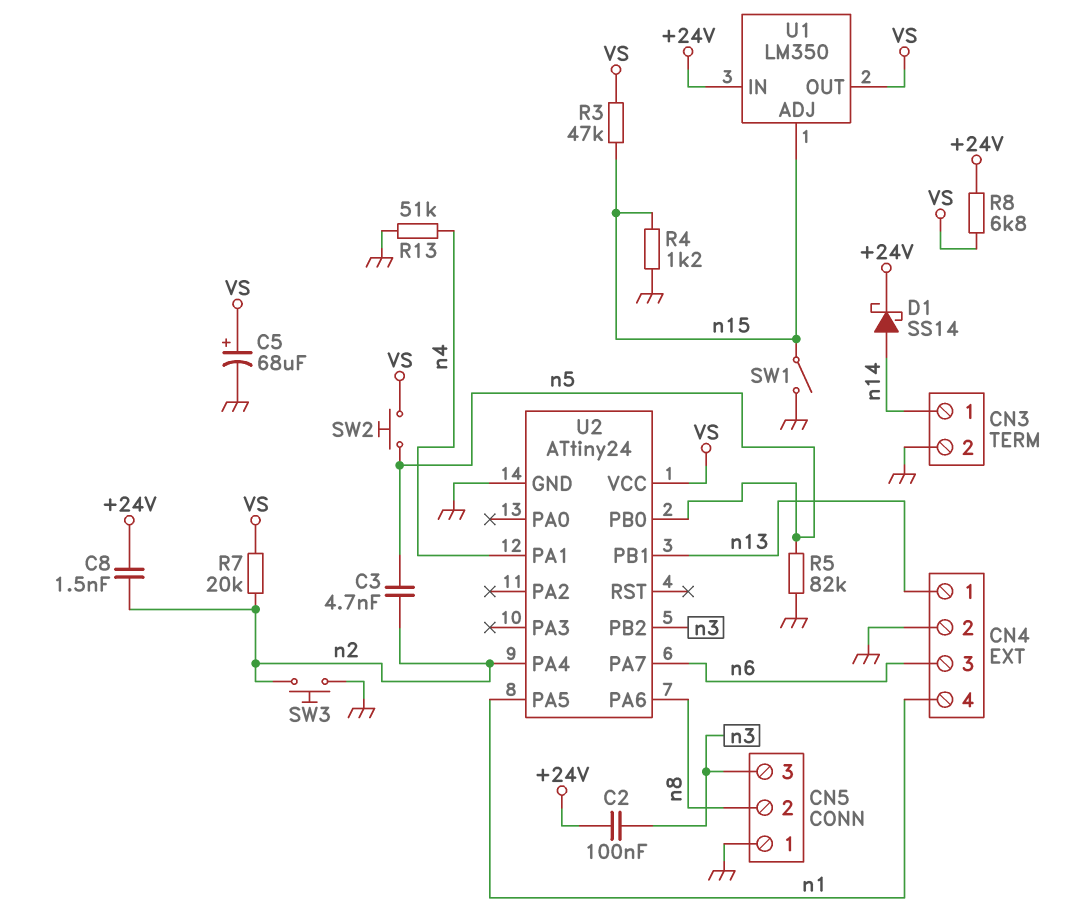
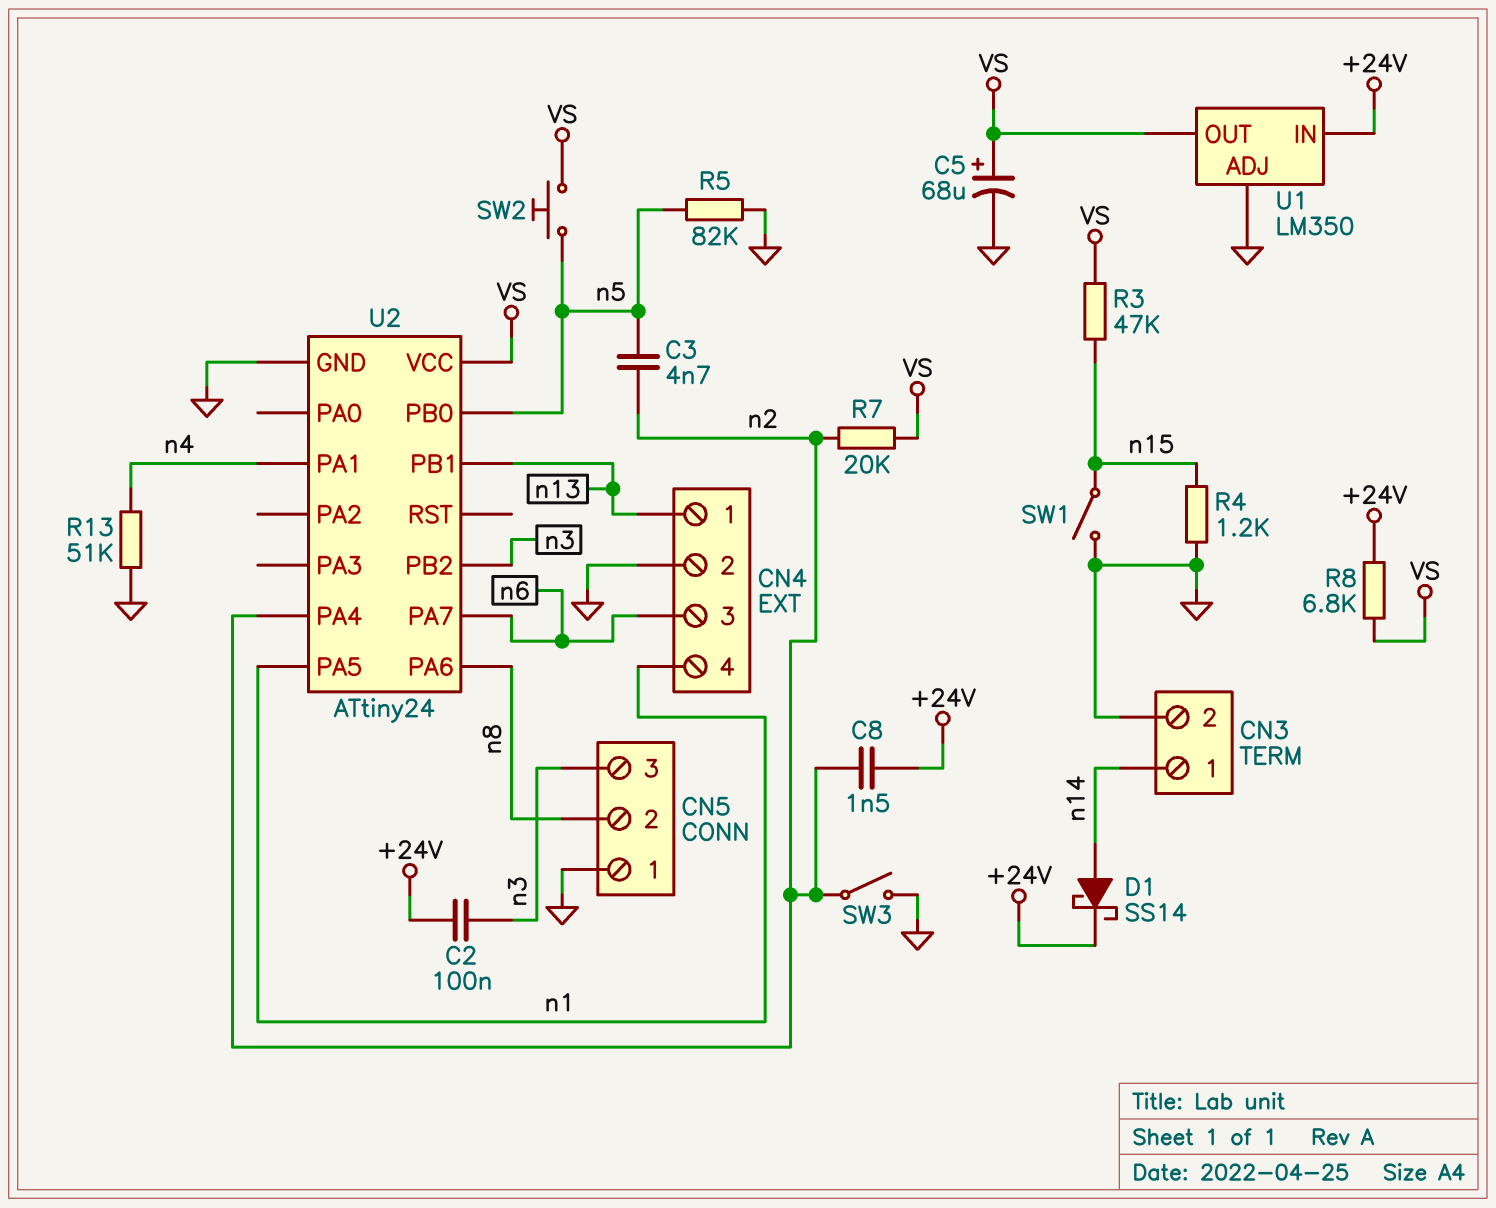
SW3: button (GND, n2) -> switch (GND, n2)
U1 pin ADJ: n15 -> GND

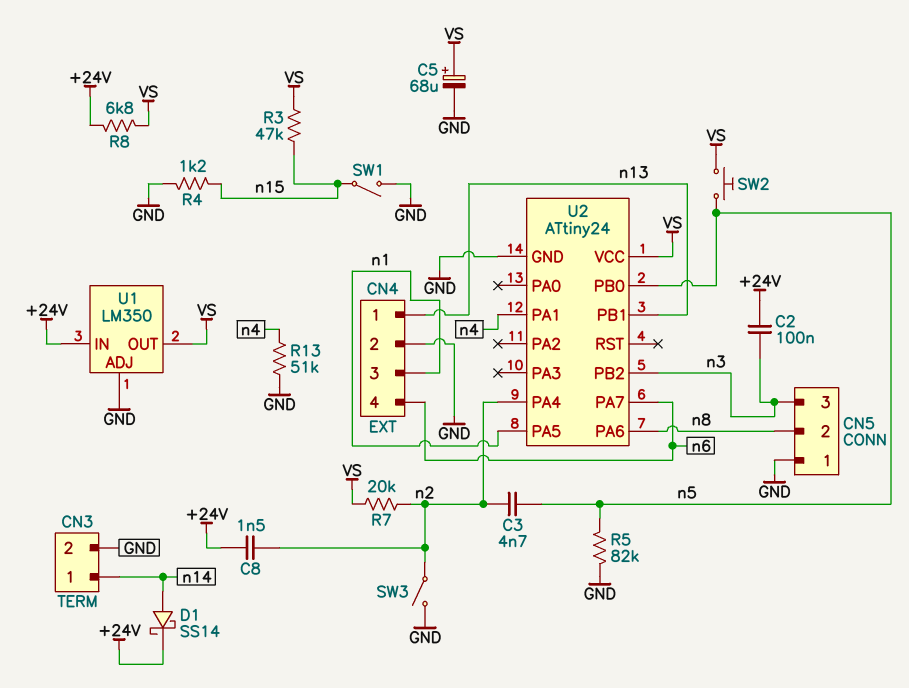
CN4 pin 3: n6 -> n1
CN4 pin 4: n1 -> n6

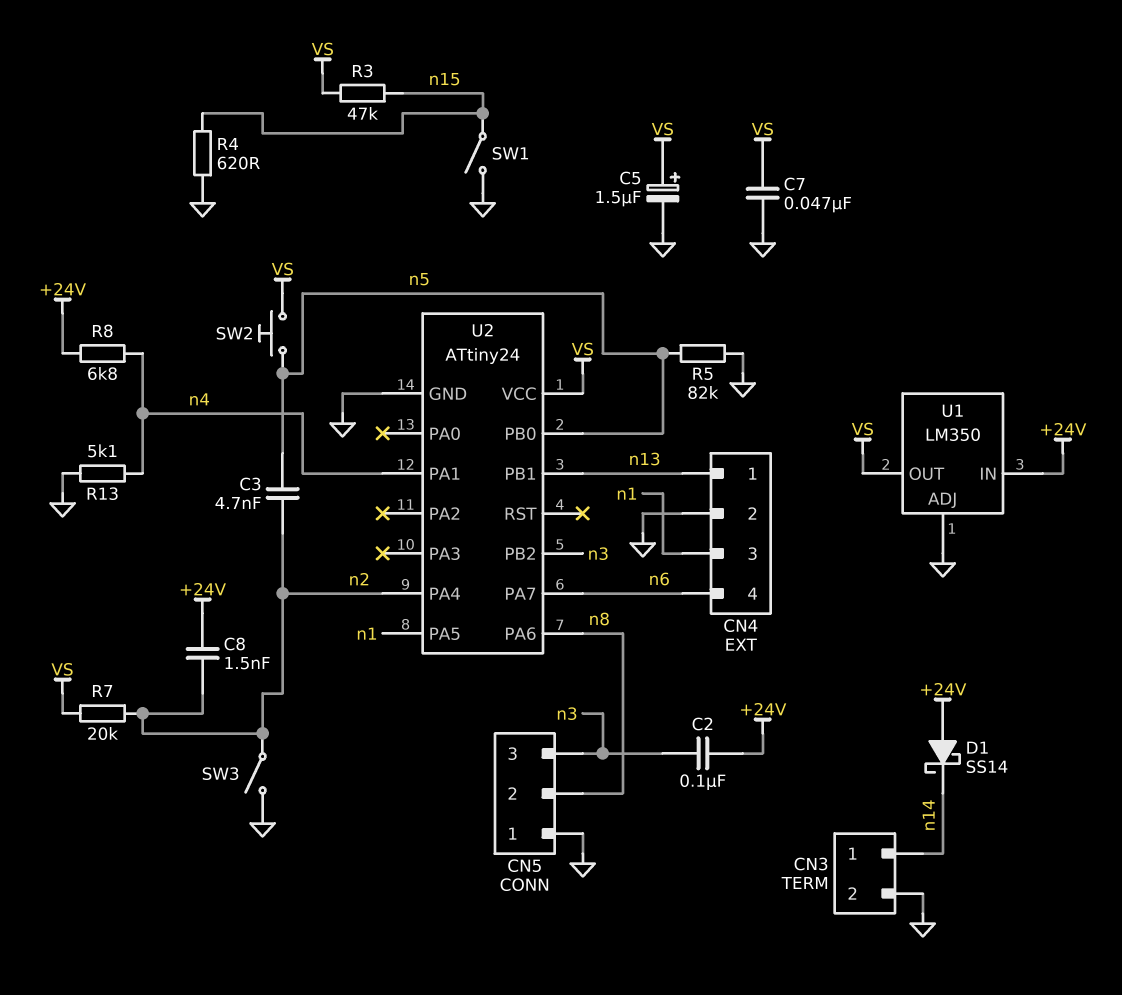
C5: 68uF (plus VS, minus GND) -> 1.5uF (plus VS, minus GND)
C7: none -> 47nF (GND, VS)
D1: schottky SS14 (A n14, K +24V) -> schottky SS14 (A +24V, K n14)
R4: 1.2k (GND, n15) -> 620 (GND, n15)
R8: 6.8k (+24V, VS) -> 6.8k (+24V, n4)
R13: 51k (GND, n4) -> 5.1k (GND, n4)

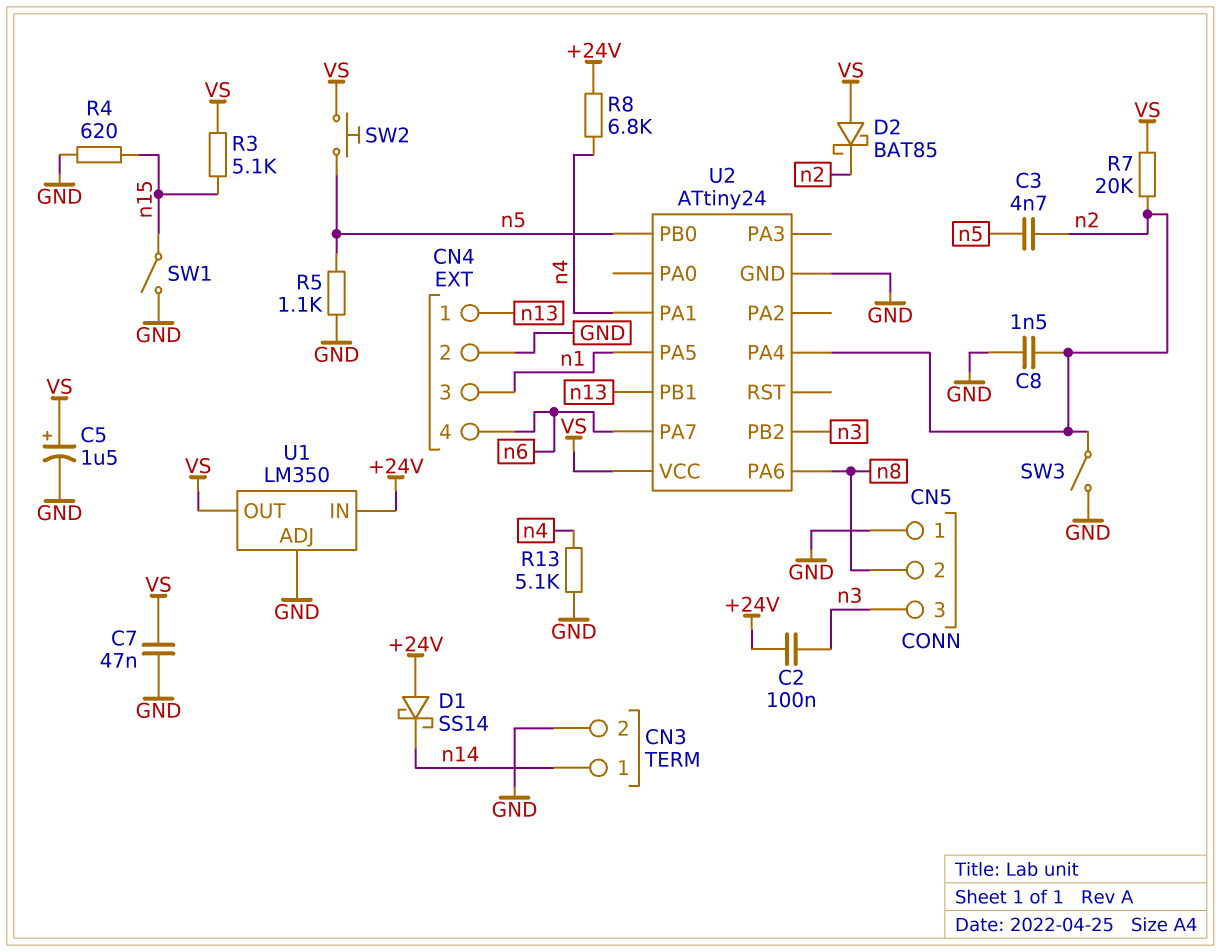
C8: 1.5nF (+24V, n2) -> 1.5nF (GND, n2)
D2: none -> schottky BAT85 (A VS, K n2)
R3: 47k (VS, n15) -> 5.1k (VS, n15)
R5: 82k (GND, n5) -> 1.1k (GND, n5)

